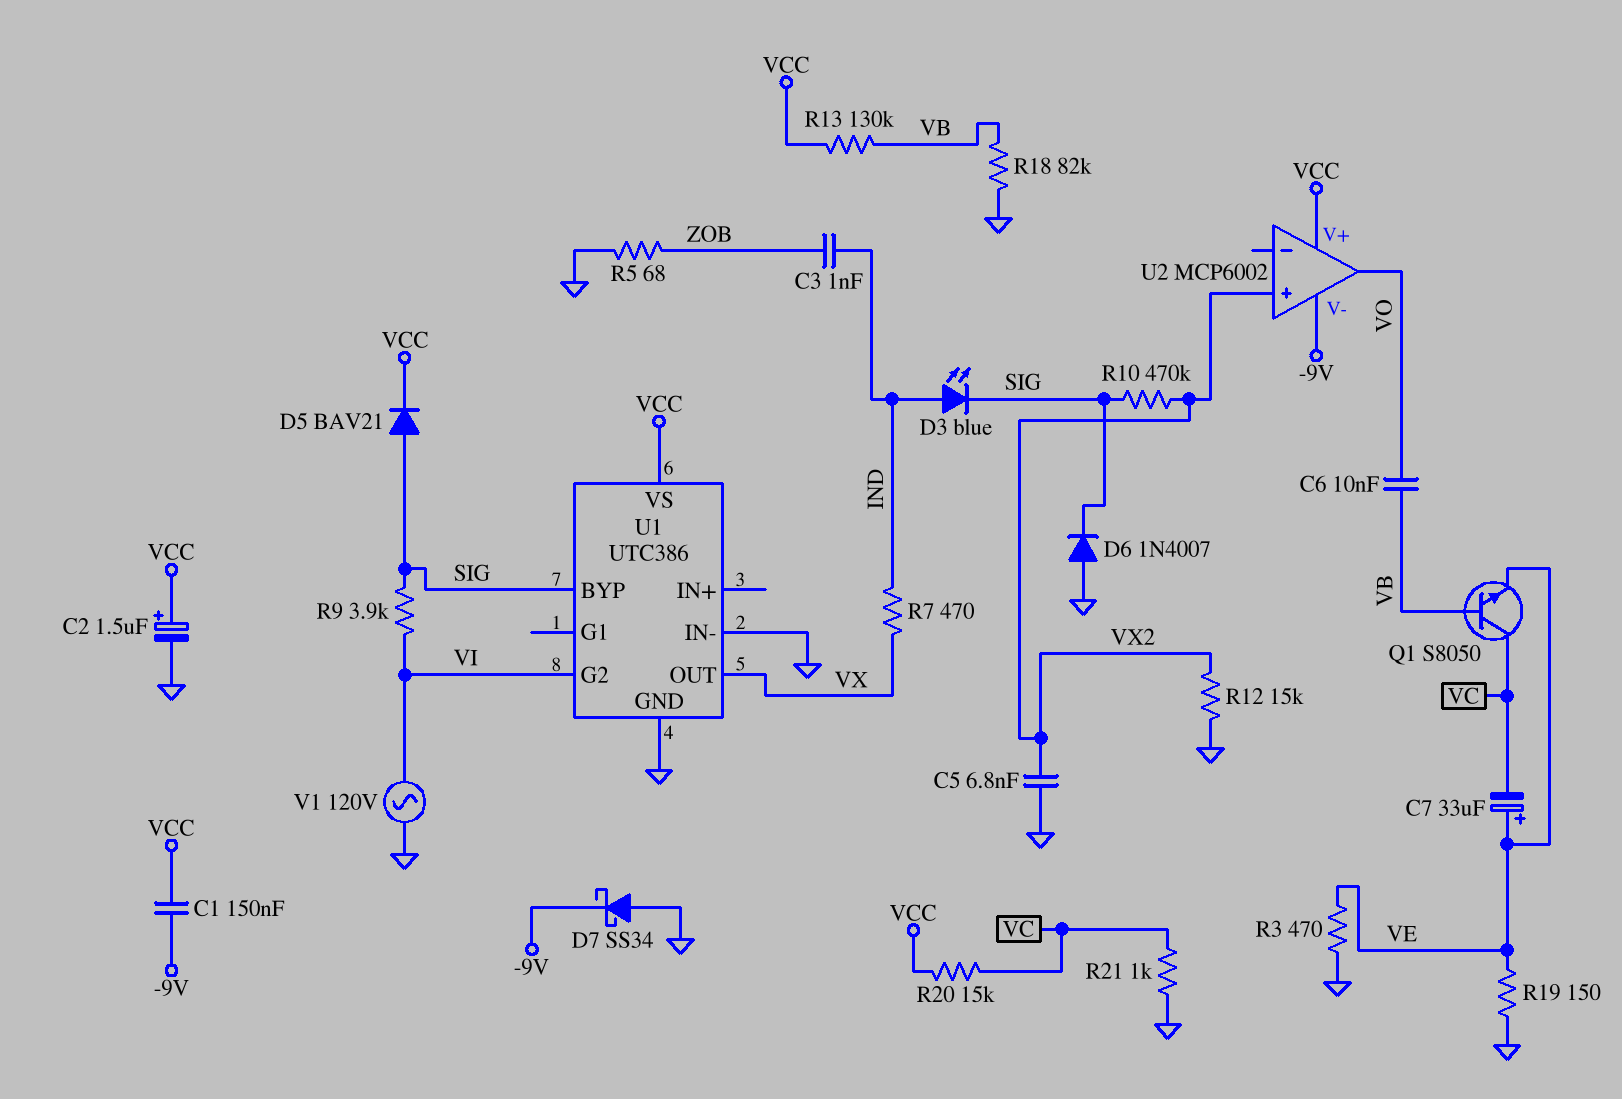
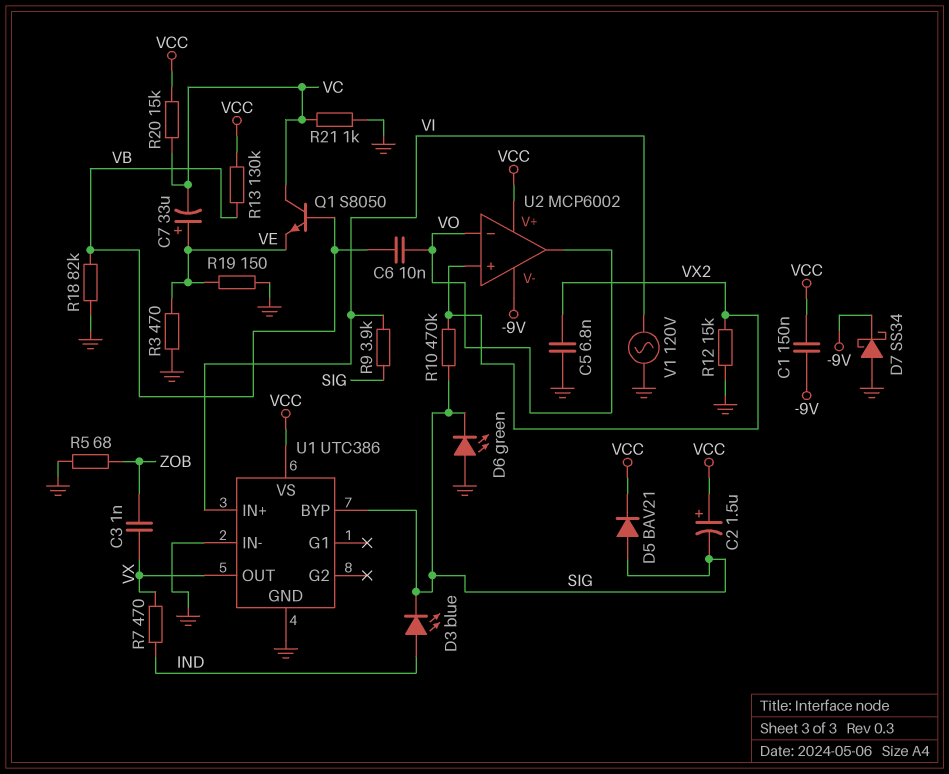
C2: 1.5uF (plus VCC, minus GND) -> 1.5uF (plus VCC, minus SIG)
C3: 1nF (IND, ZOB) -> 1nF (VX, ZOB)
D6: diode 1N4007 (A GND, K SIG) -> LED green (A GND, K SIG)
U1 pin G2: VI -> none
U1 pin IN+: none -> VI
U2 pin in-: none -> VO

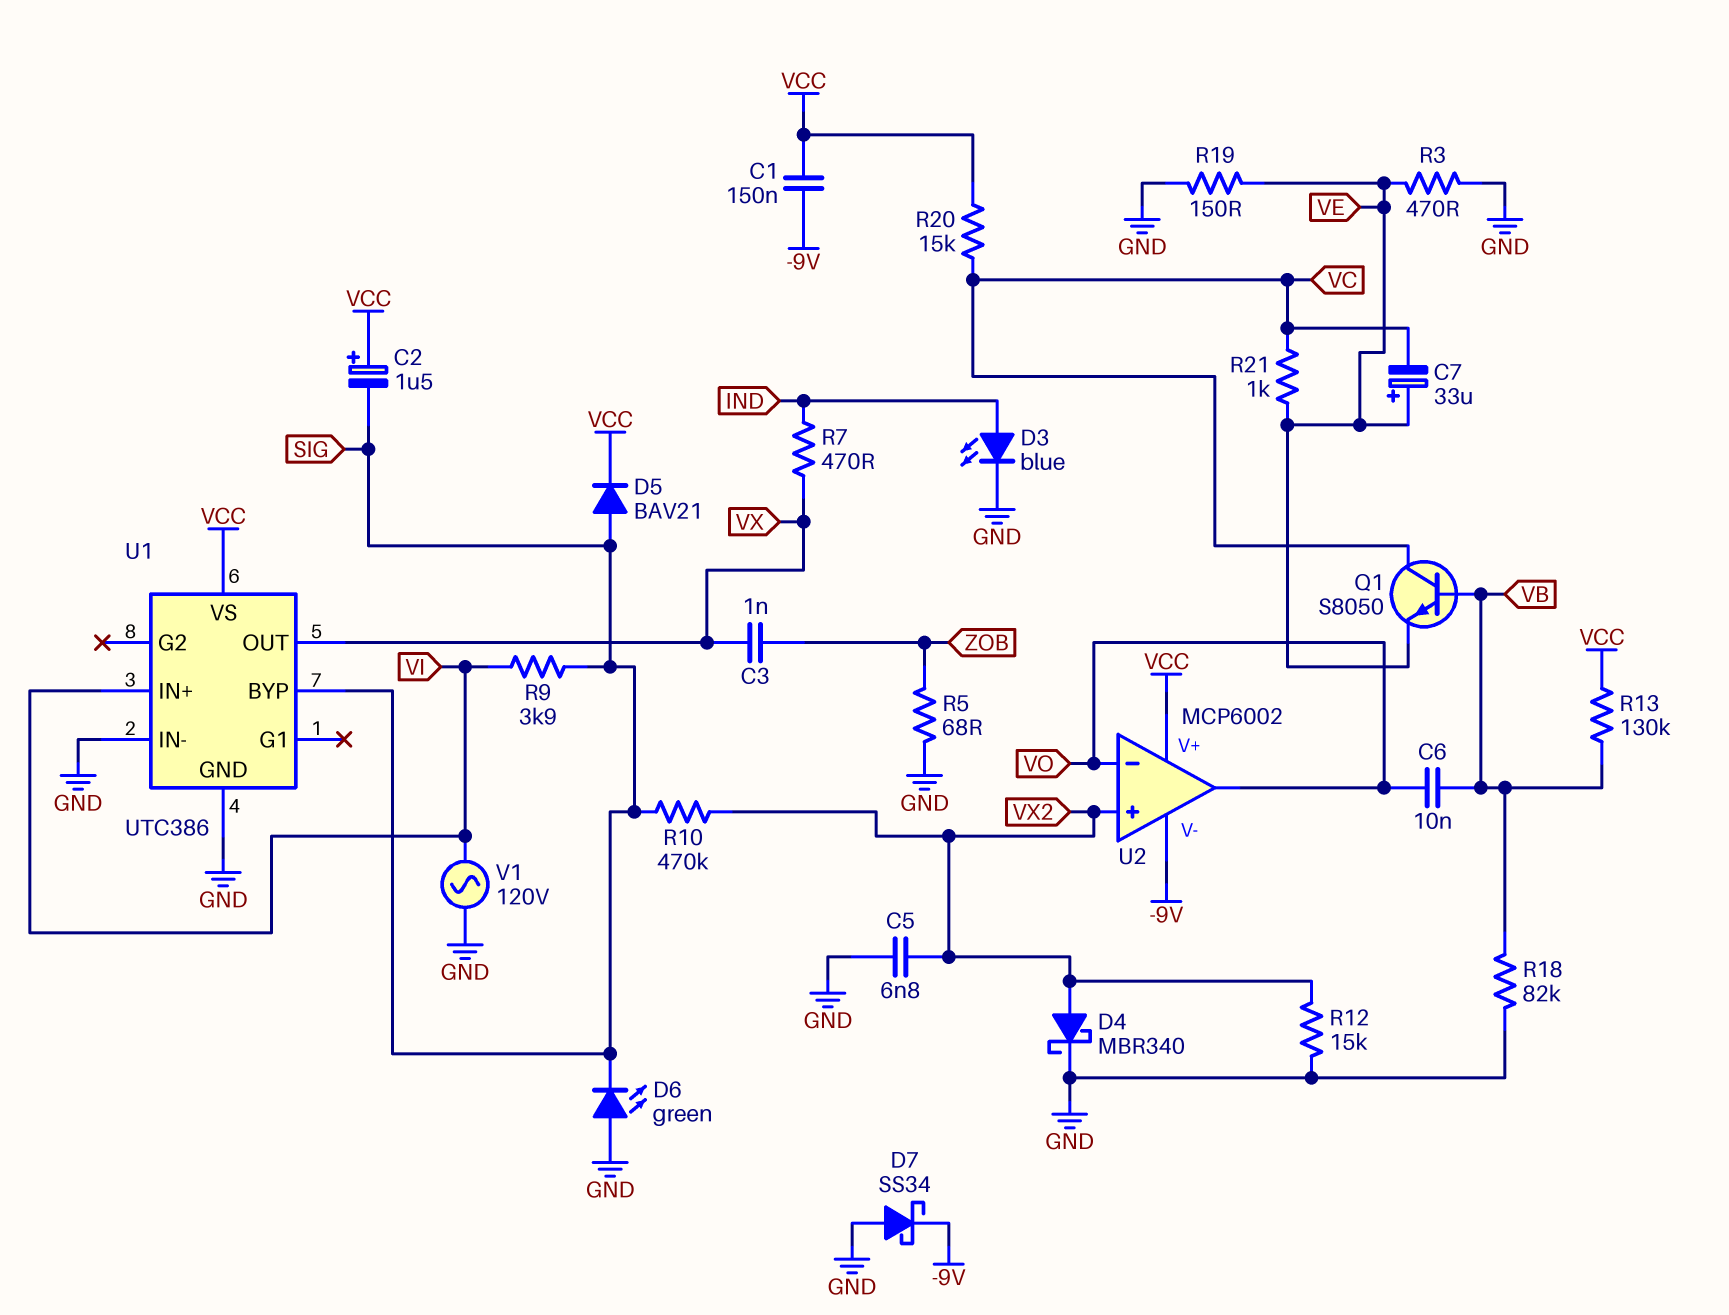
D3: LED blue (A IND, K SIG) -> LED blue (A IND, K GND)
D4: none -> schottky MBR340 (A VX2, K GND)
R21: 1k (GND, VC) -> 1k (VC, VE)

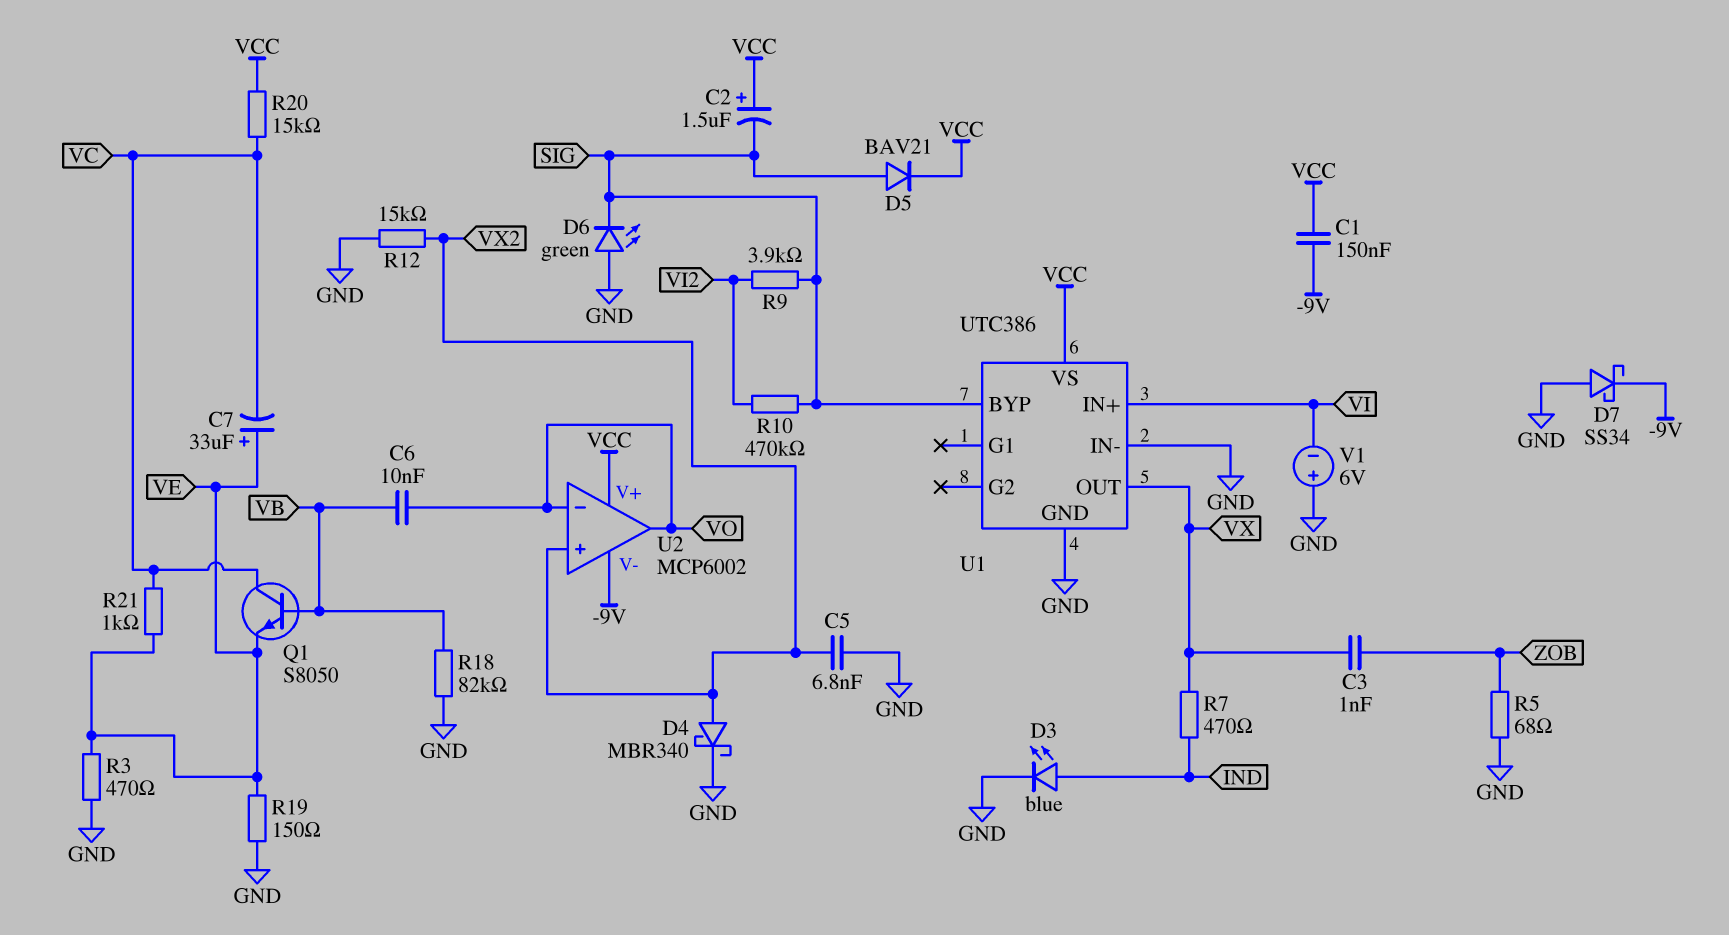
R9: 3.9k (SIG, VI) -> 3.9k (SIG, VI2)
R10: 470k (SIG, VX2) -> 470k (SIG, VI2)
R13: 130k (VB, VCC) -> none
V1: AC 120V (GND, VI) -> 6V (plus GND, minus VI)

